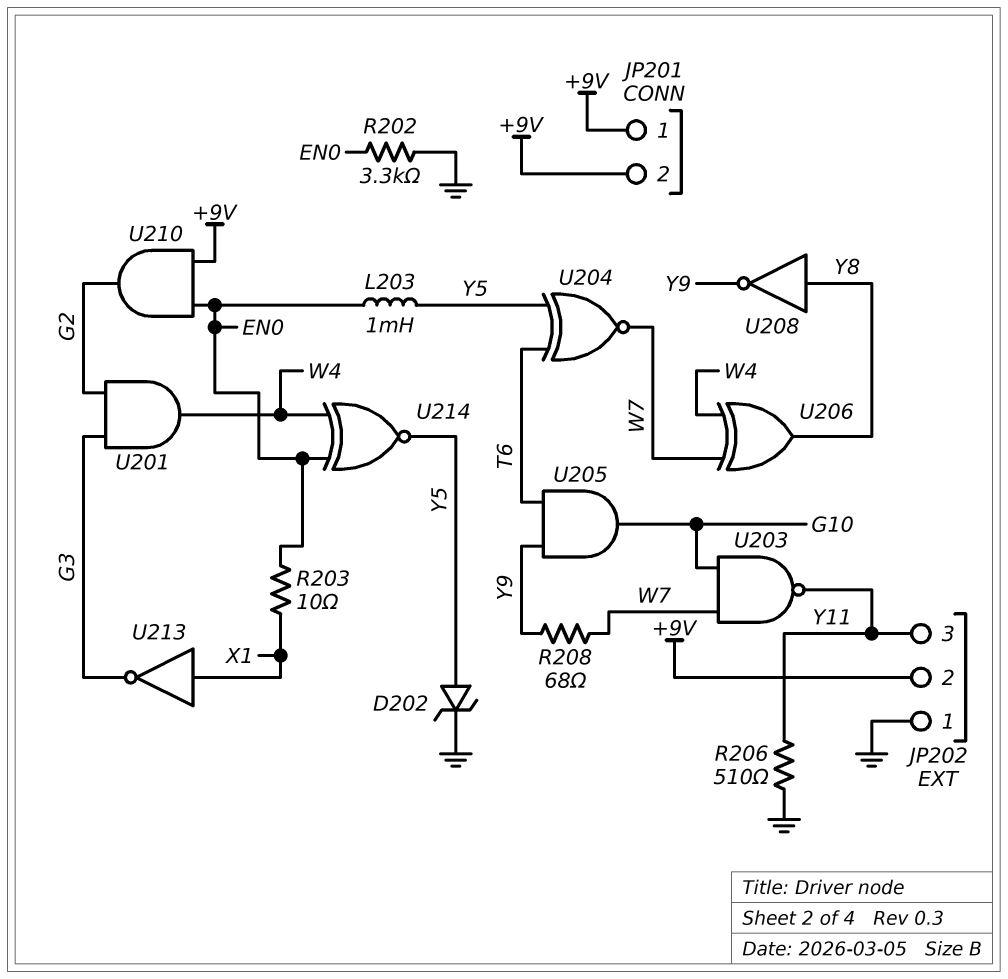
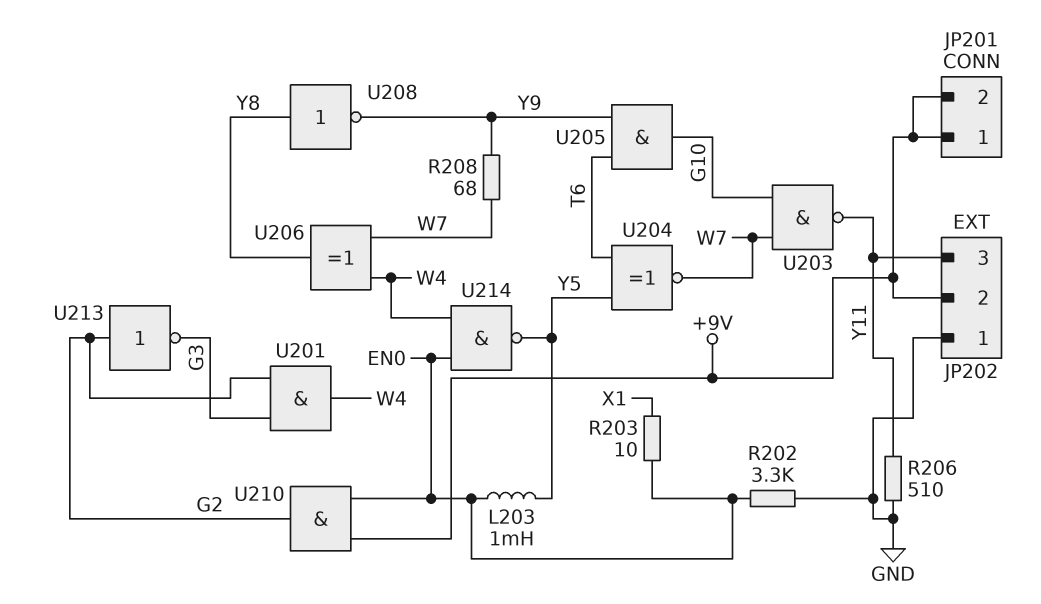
D202: zener (A Y5, K GND) -> none
U213: NOT (in X1, out G3) -> NOT (in G2, out G3)
U214: XNOR (in EN0, in W4, out Y5) -> NAND (in EN0, in W4, out Y5)

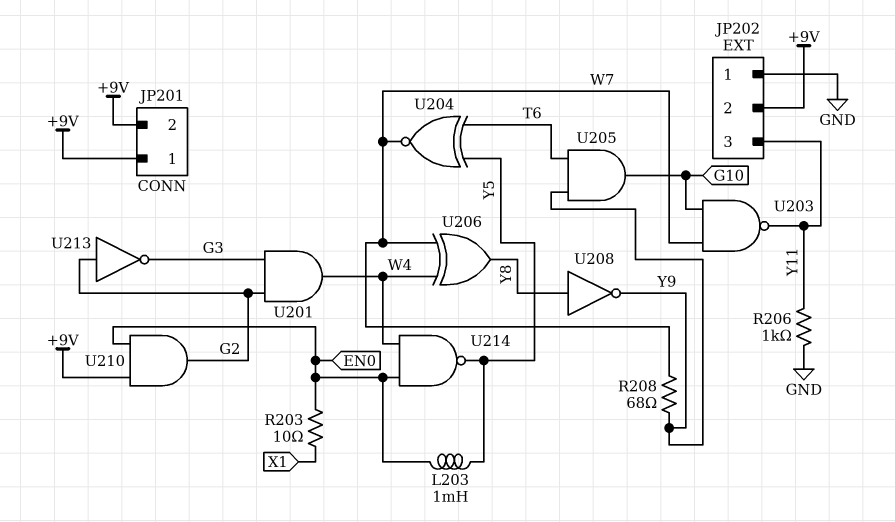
R202: 3.3k (EN0, GND) -> none
R206: 510 (GND, Y11) -> 1k (GND, Y11)

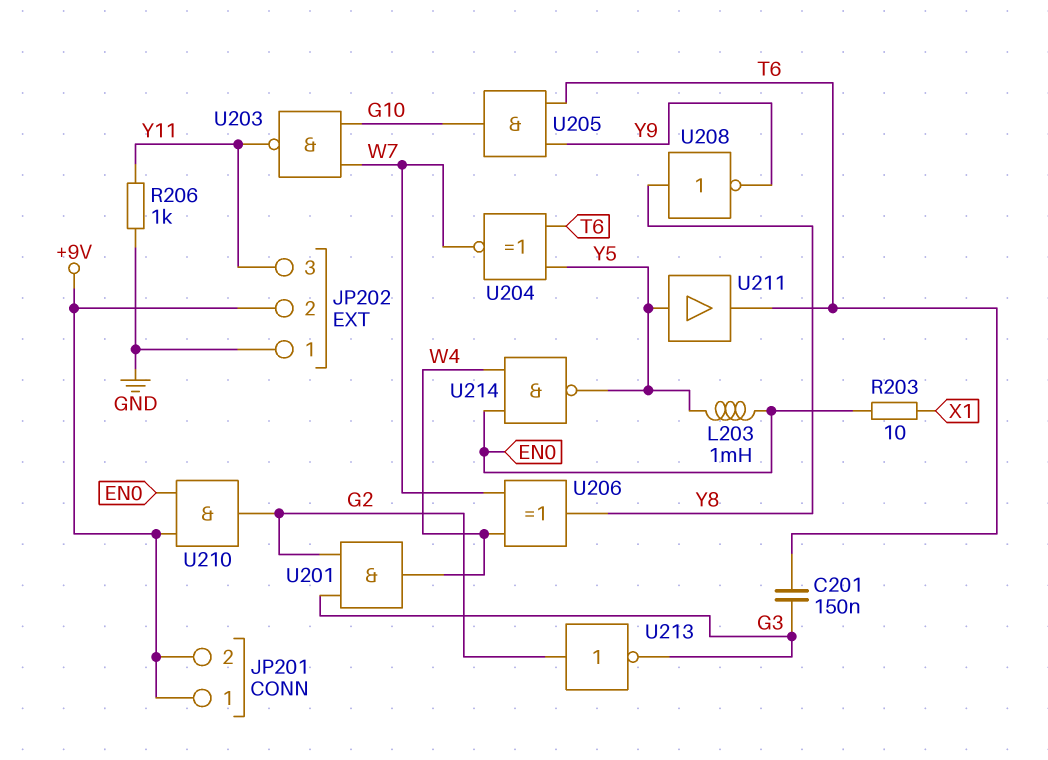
C201: none -> 150nF (G3, T6)
R208: 68 (W7, Y9) -> none
U211: none -> buffer (in Y5, out T6)

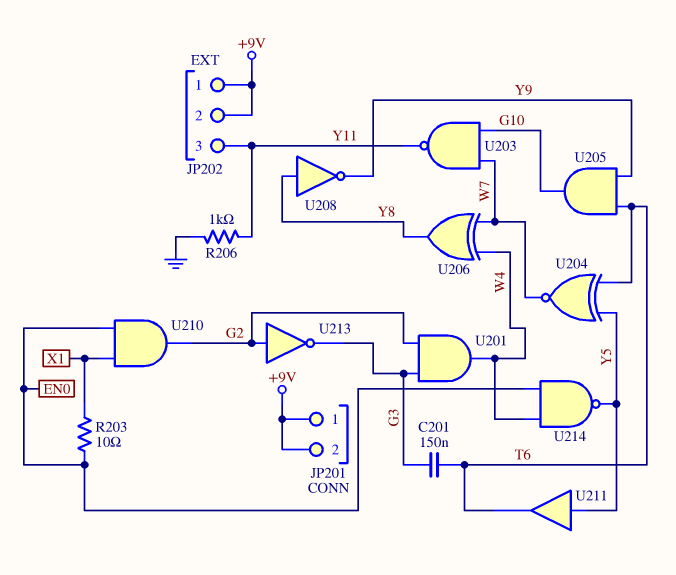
JP202 pin 1: GND -> +9V
L203: 1mH (EN0, Y5) -> none
U210: AND (in +9V, in EN0, out G2) -> AND (in EN0, in X1, out G2)

